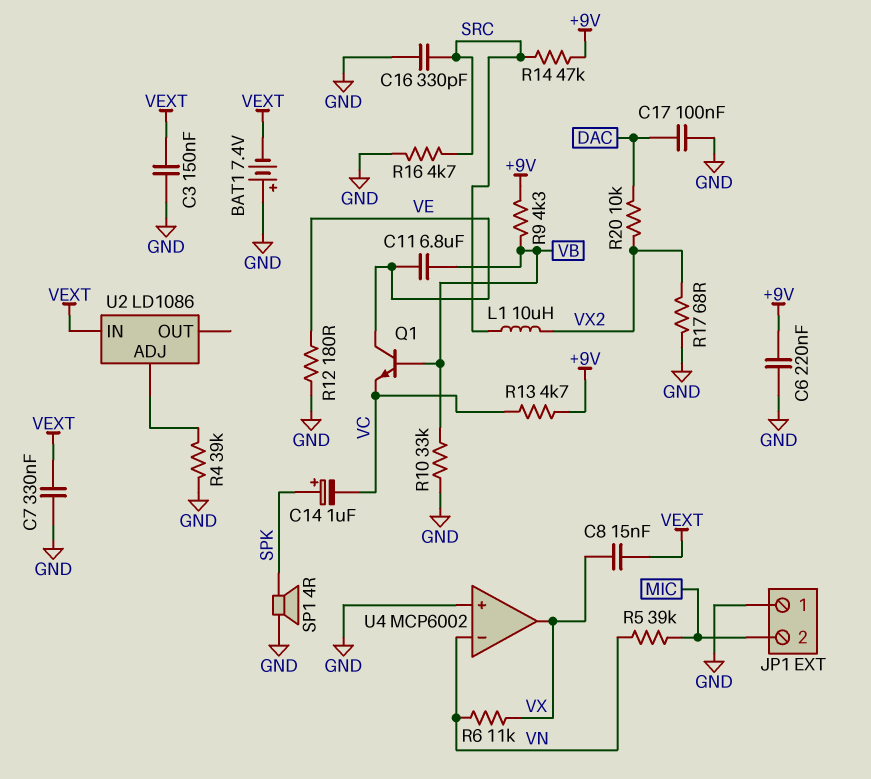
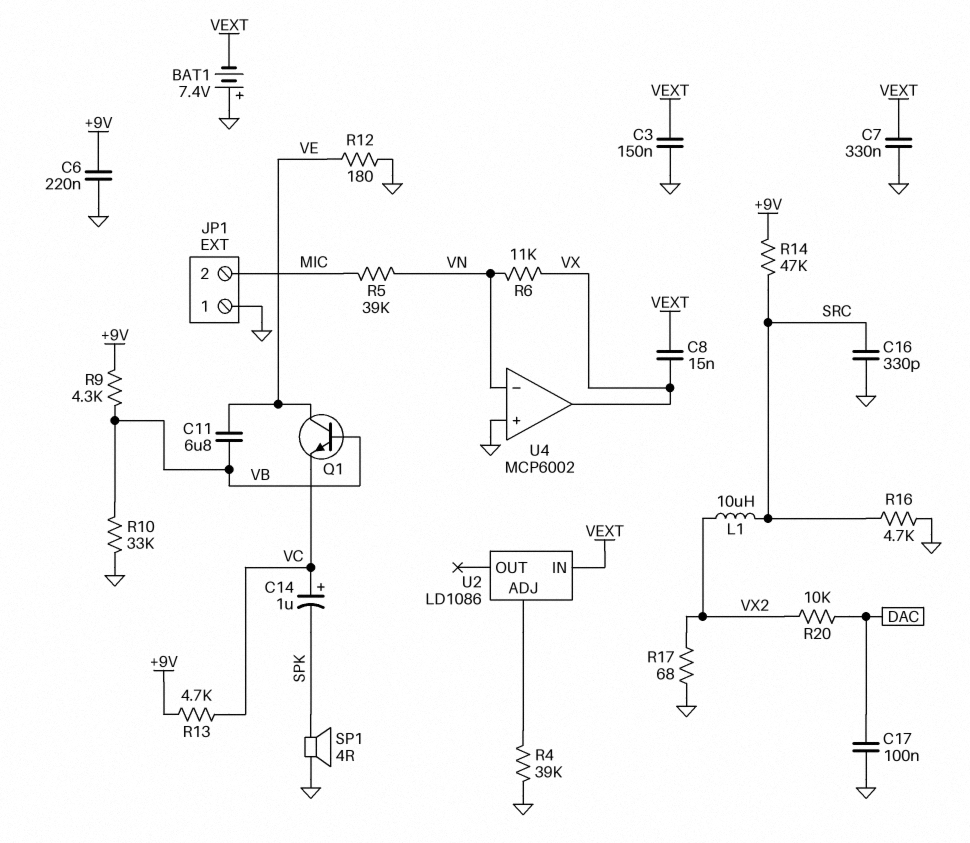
C14: 1uF (plus SPK, minus VC) -> 1uF (plus VC, minus SPK)

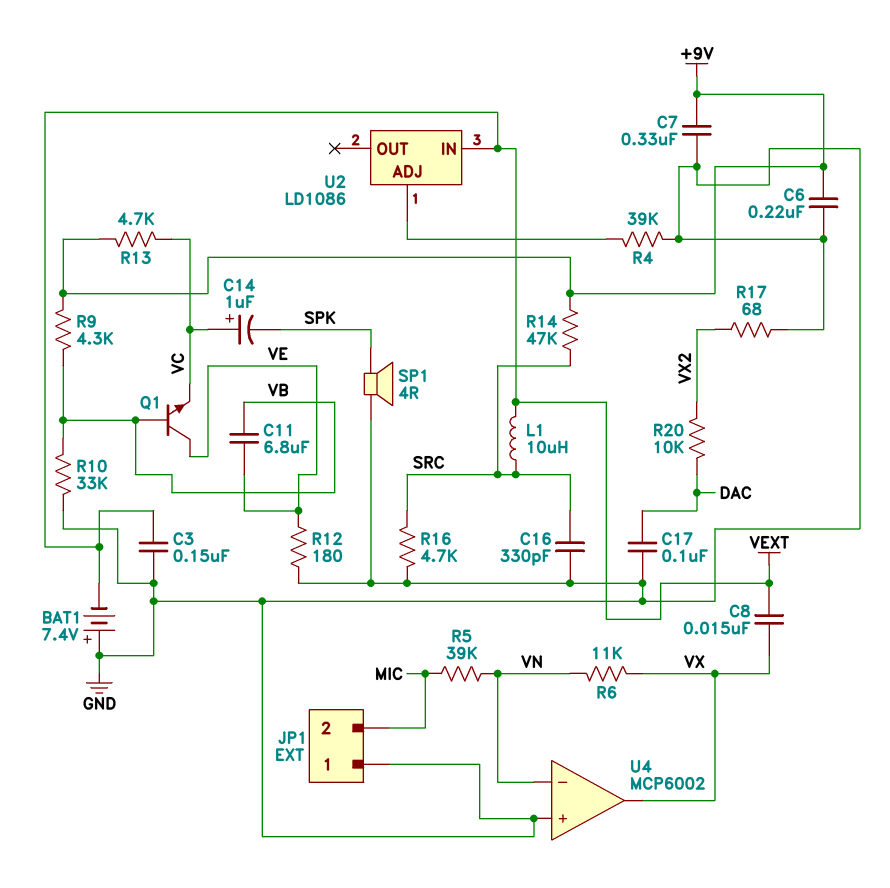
C7: 330nF (GND, VEXT) -> 330nF (+9V, GND)
L1: 10uH (SRC, VX2) -> 10uH (SRC, VEXT)

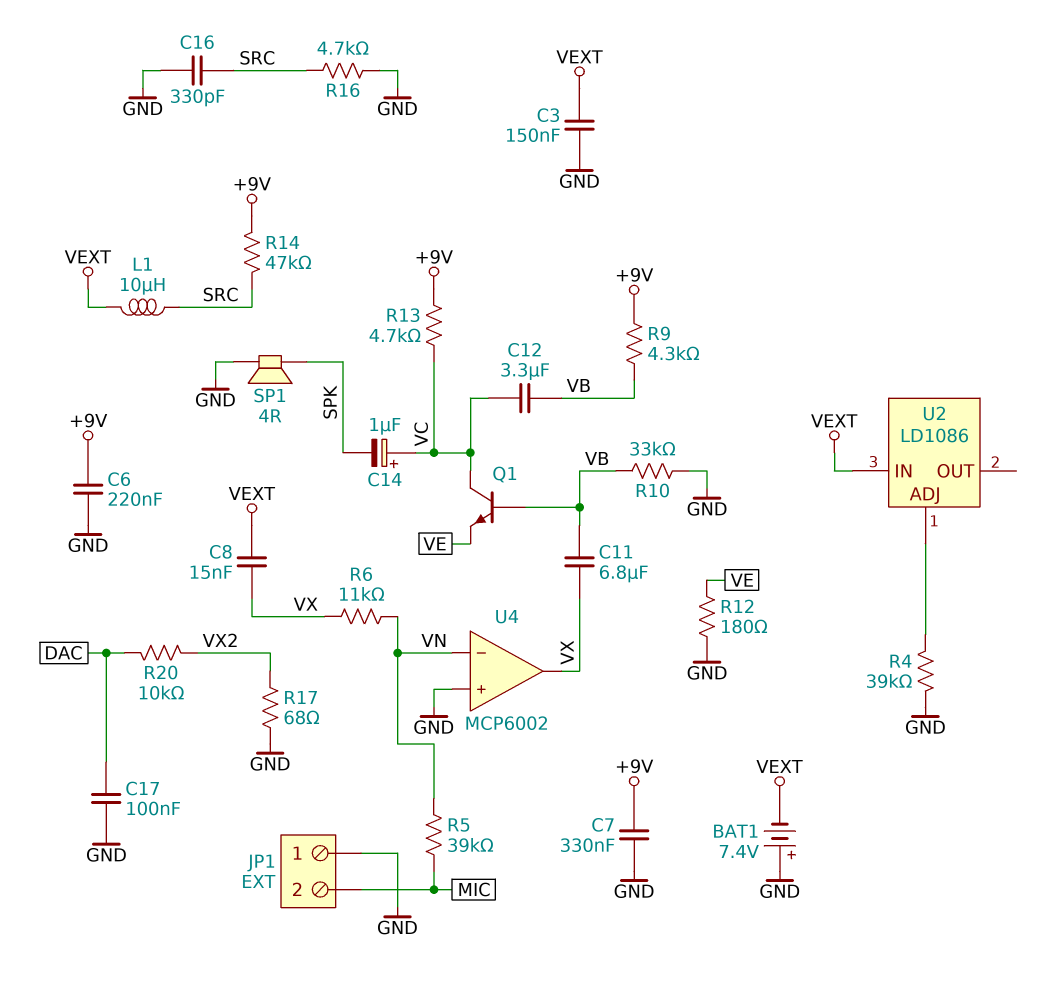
C11: 6.8uF (VB, VE) -> 6.8uF (VB, VX)
C12: none -> 3.3uF (VB, VC)
Q1: NPN (B VB, C VE, E VC) -> NPN (B VB, C VC, E VE)

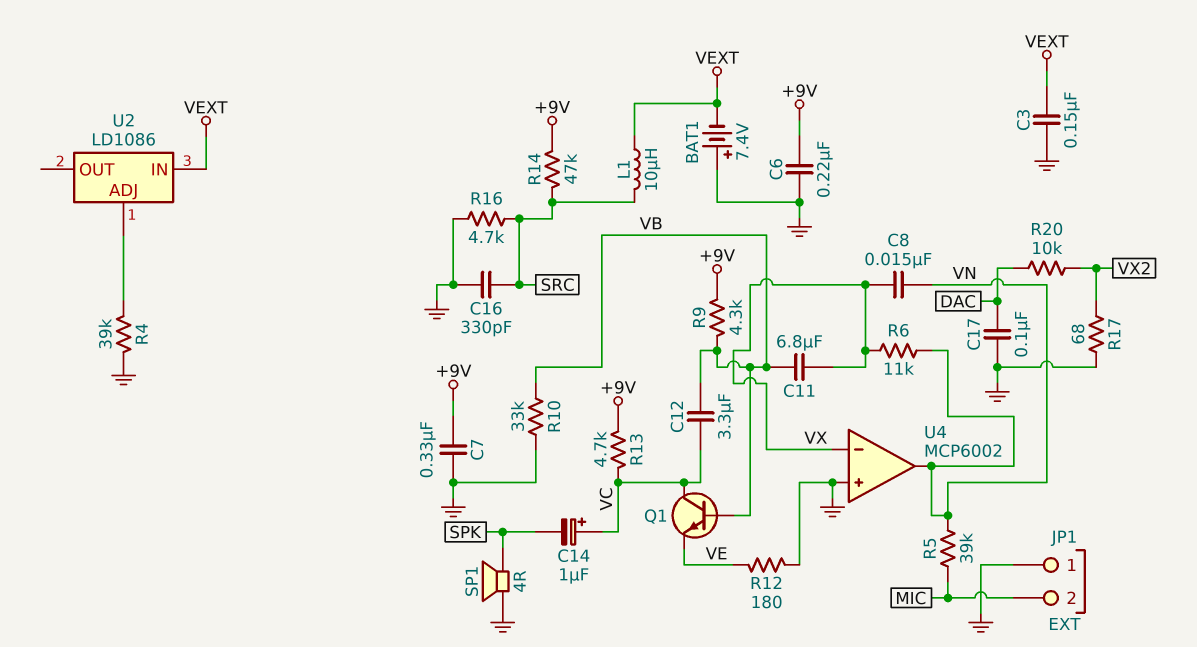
C8: 15nF (VEXT, VX) -> 15nF (VN, VX)
U4 pin in-: VN -> VX
U4 pin out: VX -> VN

